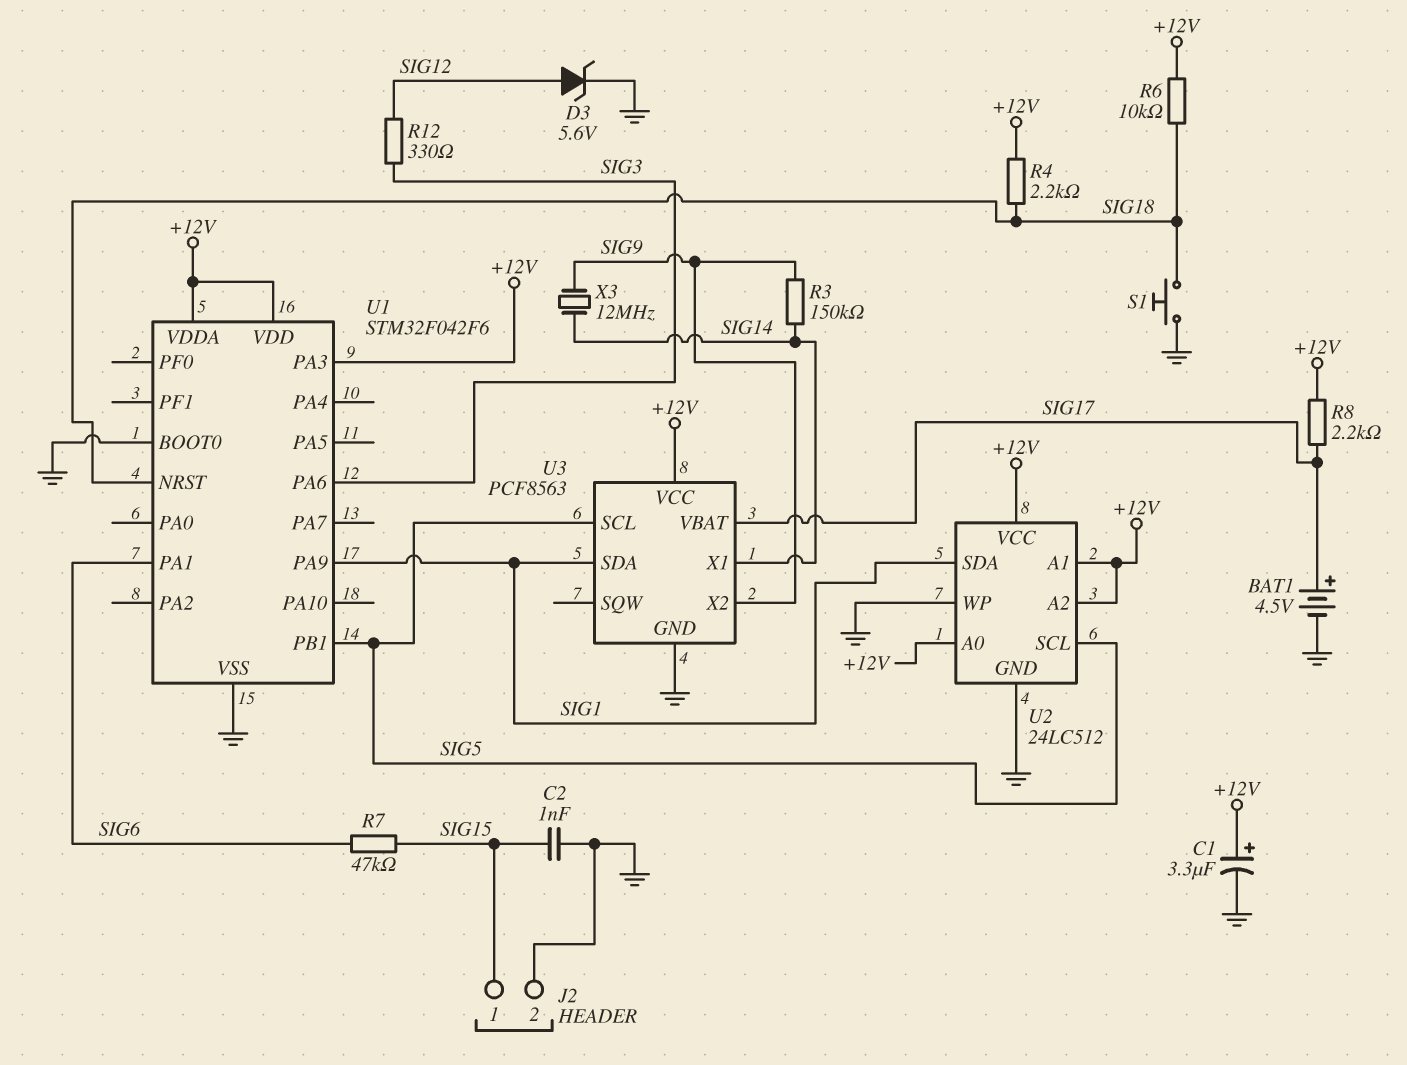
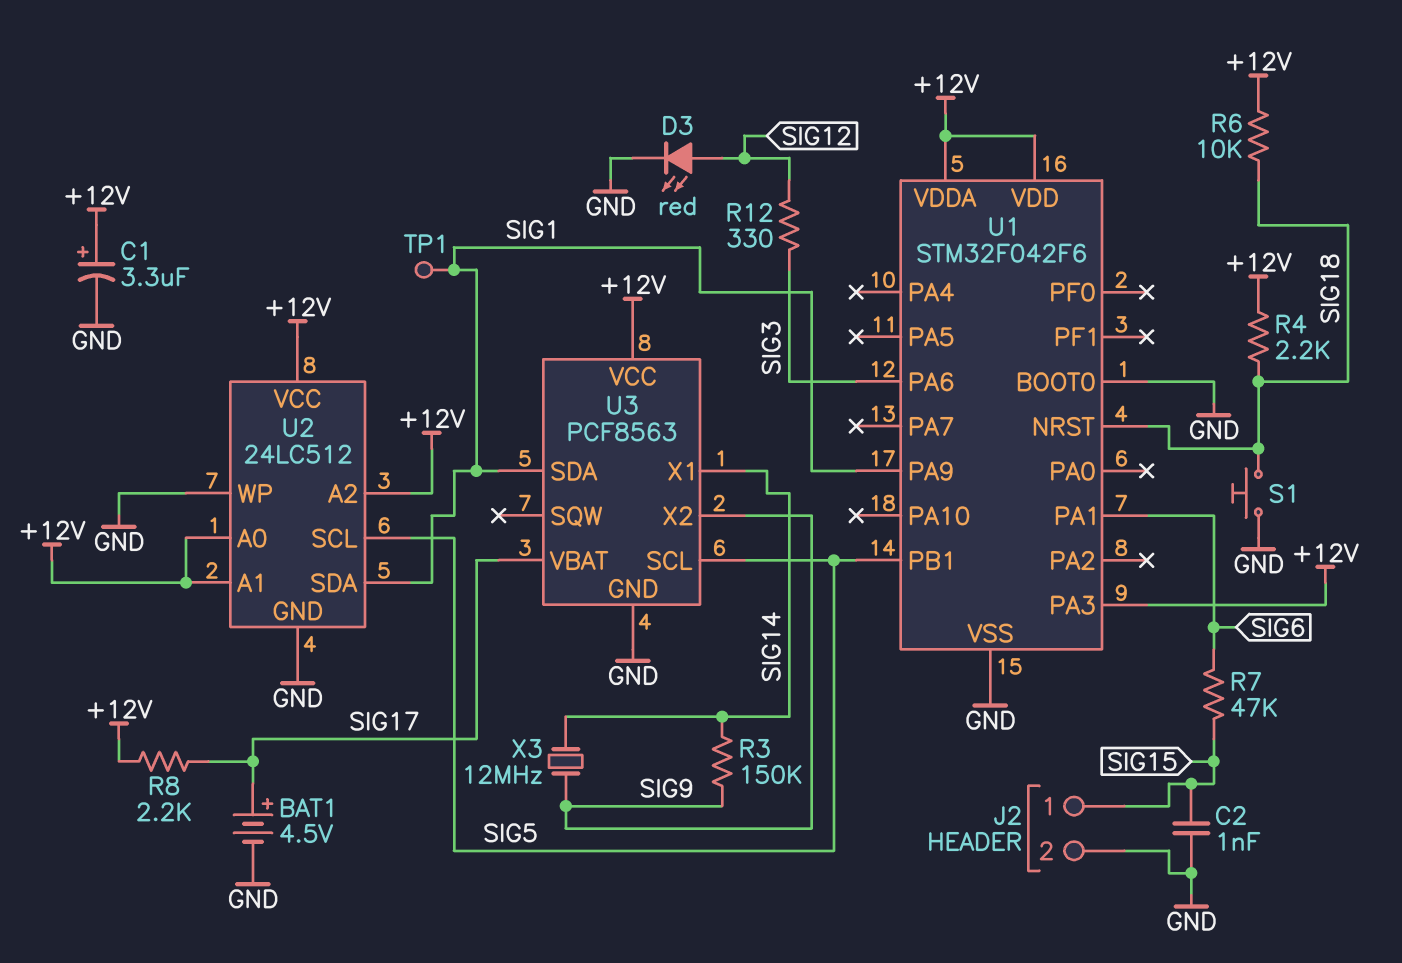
D3: zener 5.6V (A SIG12, K GND) -> LED red (A SIG12, K GND)
TP1: none -> test point (SIG1)

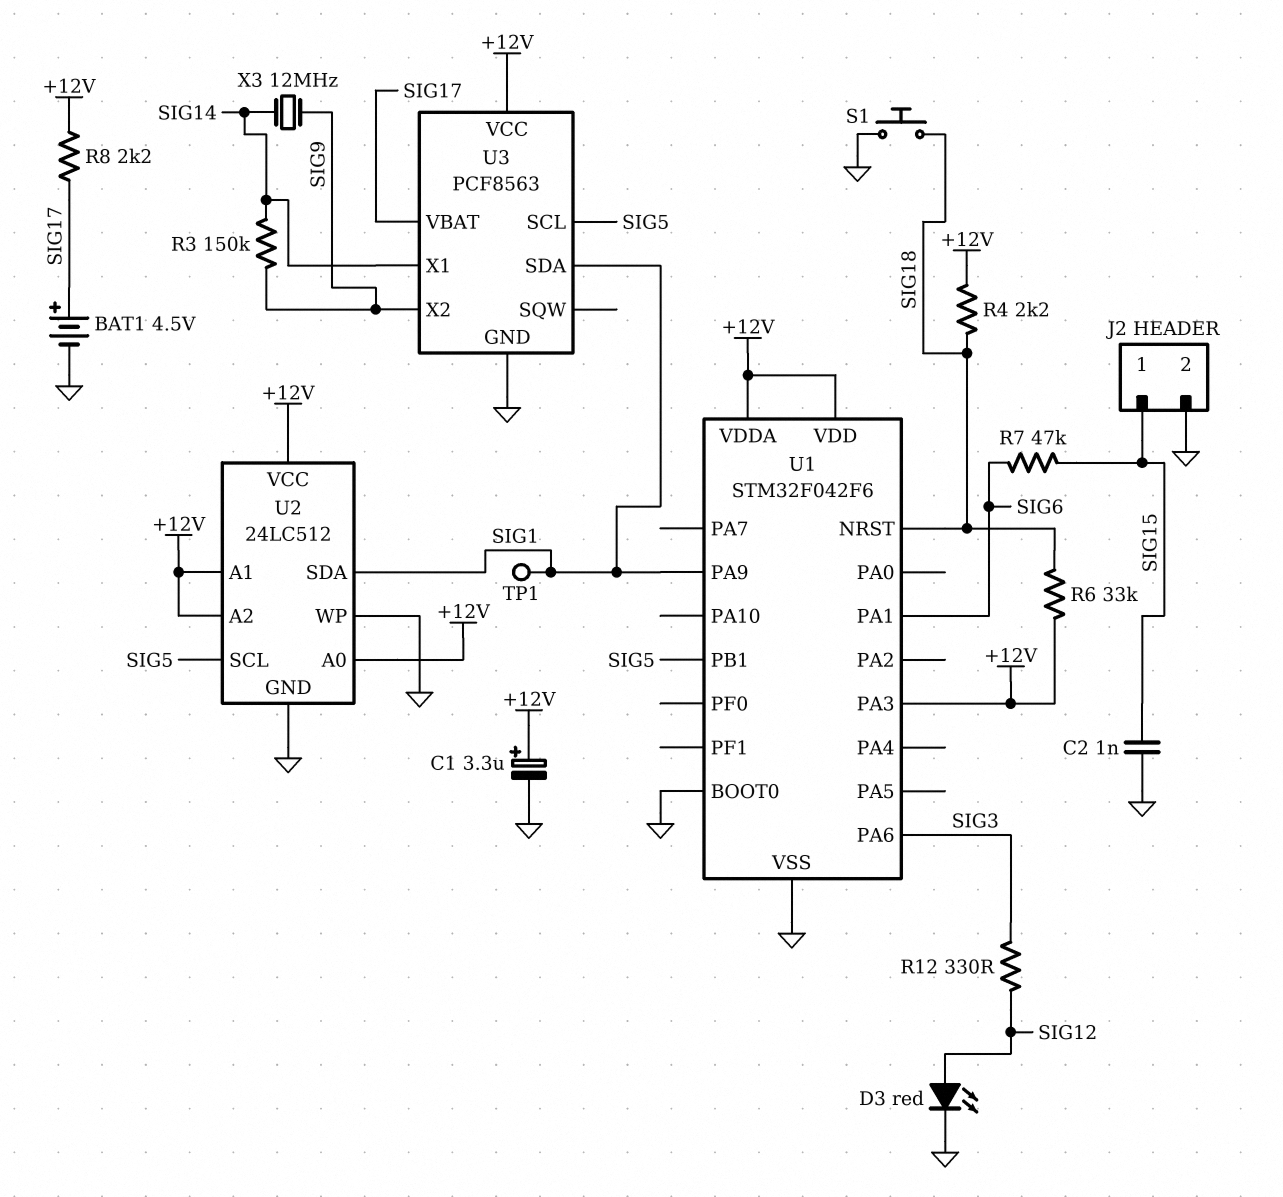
R6: 10k (+12V, SIG18) -> 33k (+12V, SIG18)

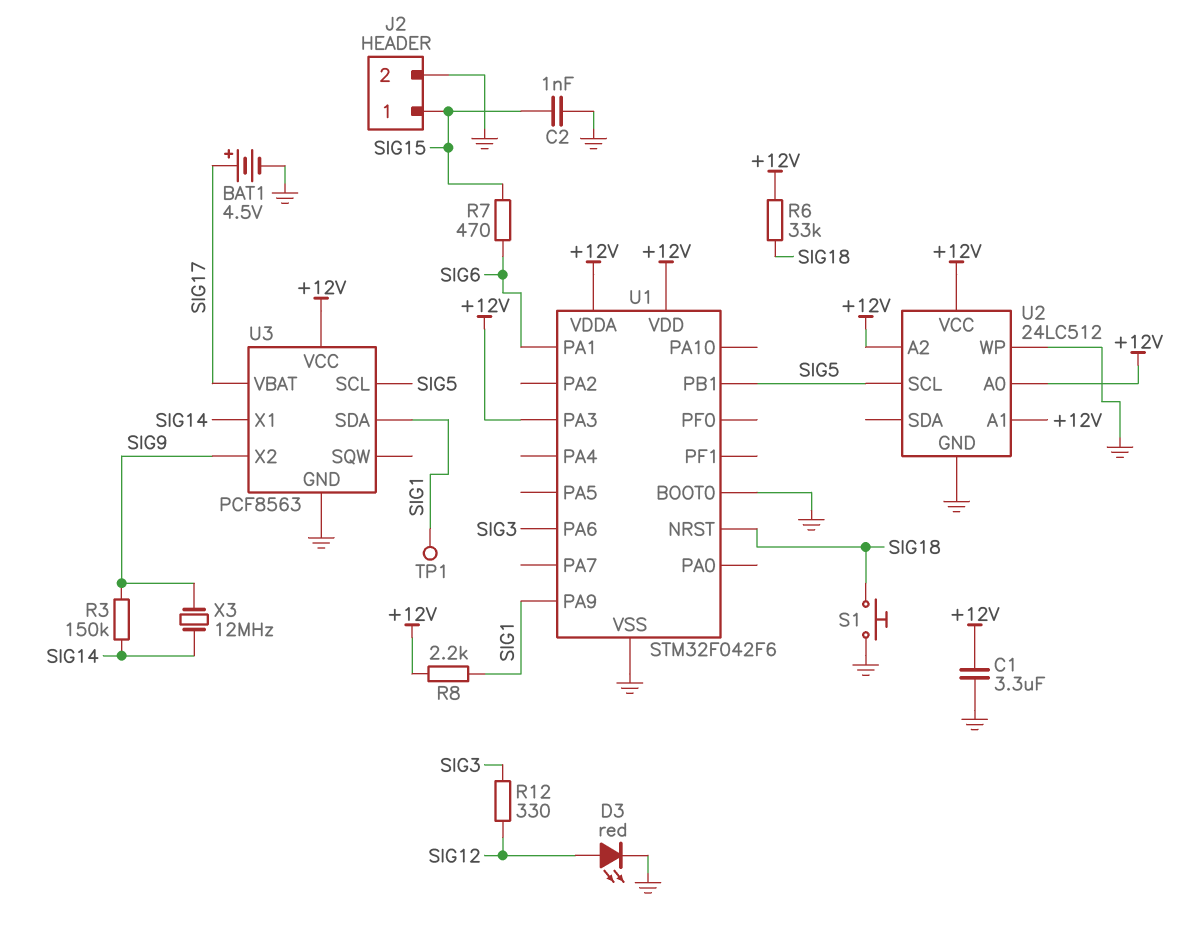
C1: 3.3uF (plus +12V, minus GND) -> 3.3uF (+12V, GND)
R4: 2.2k (+12V, SIG18) -> none
R7: 47k (SIG6, SIG15) -> 470 (SIG6, SIG15)
R8: 2.2k (+12V, SIG17) -> 2.2k (+12V, SIG1)
U2 pin SDA: SIG1 -> none

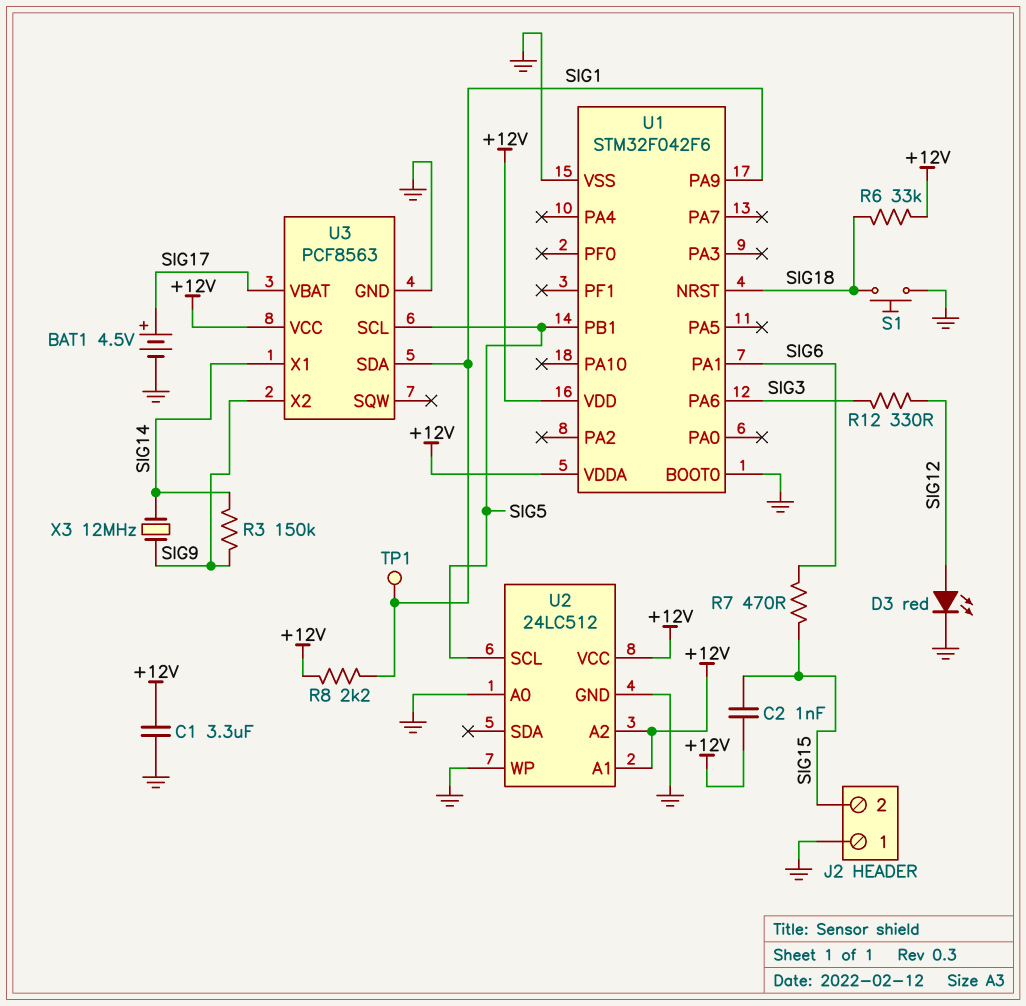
C2: 1nF (GND, SIG15) -> 1nF (+12V, SIG15)
J2 pin 1: SIG15 -> GND
J2 pin 2: GND -> SIG15
U1 pin PA3: +12V -> none
U2 pin A0: +12V -> GND

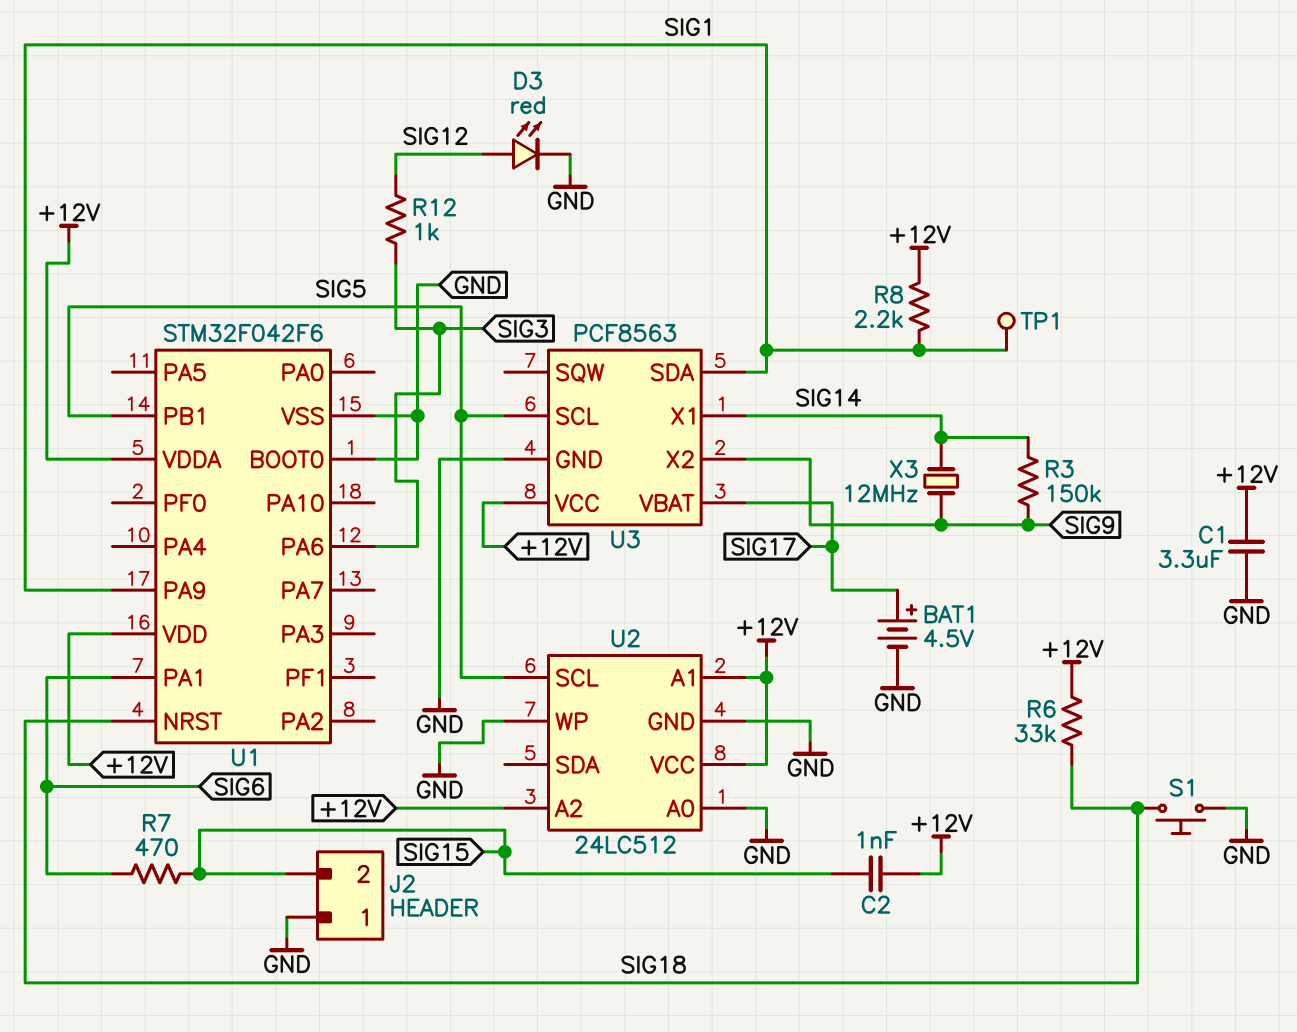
R12: 330 (SIG3, SIG12) -> 1k (SIG3, SIG12)

